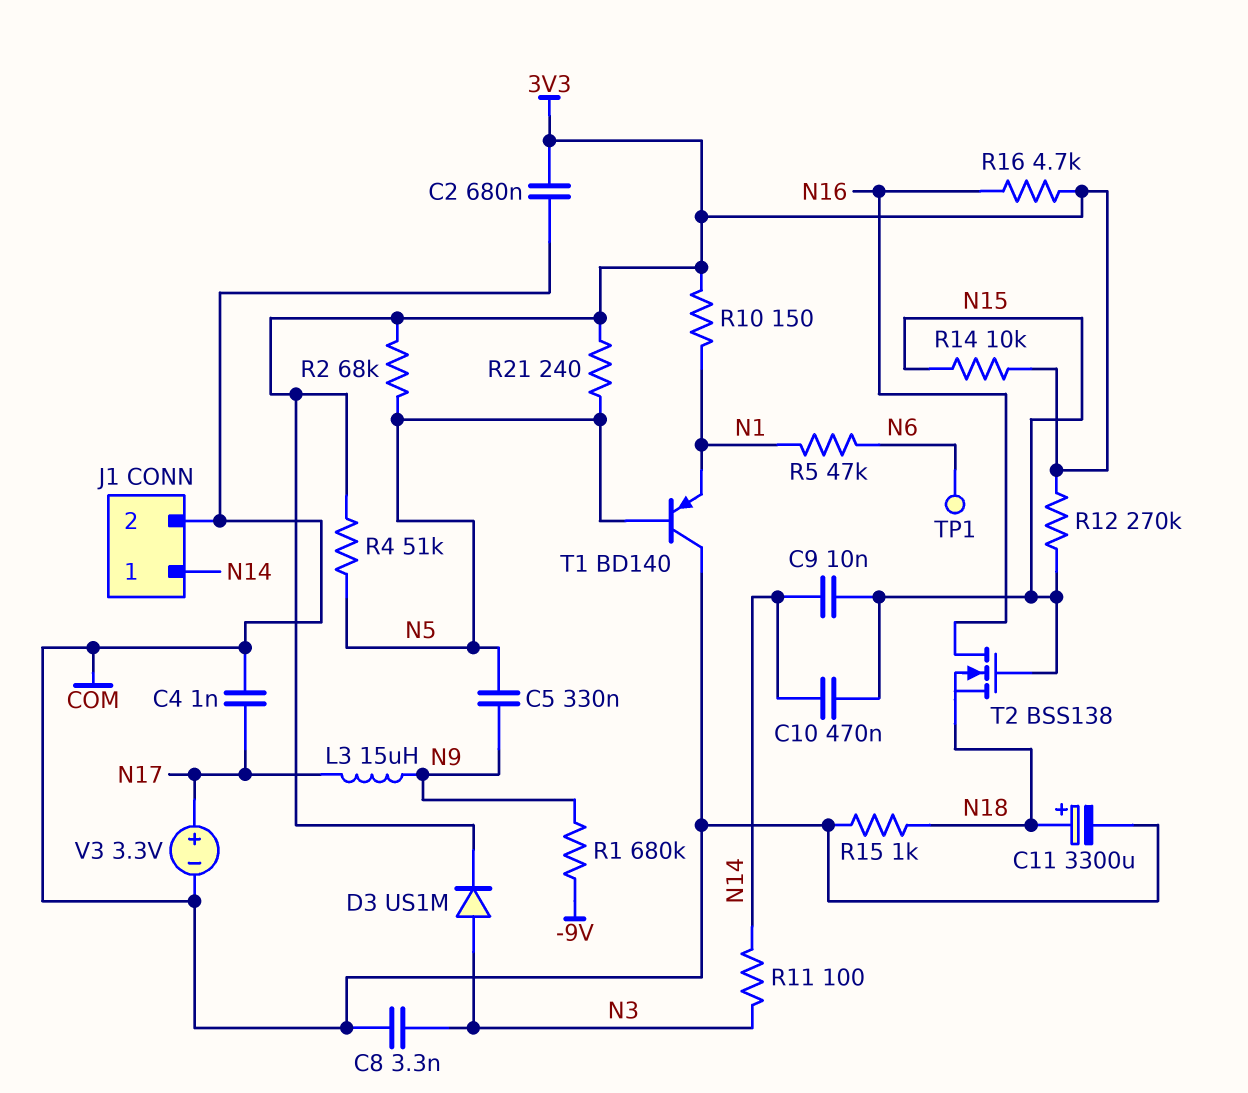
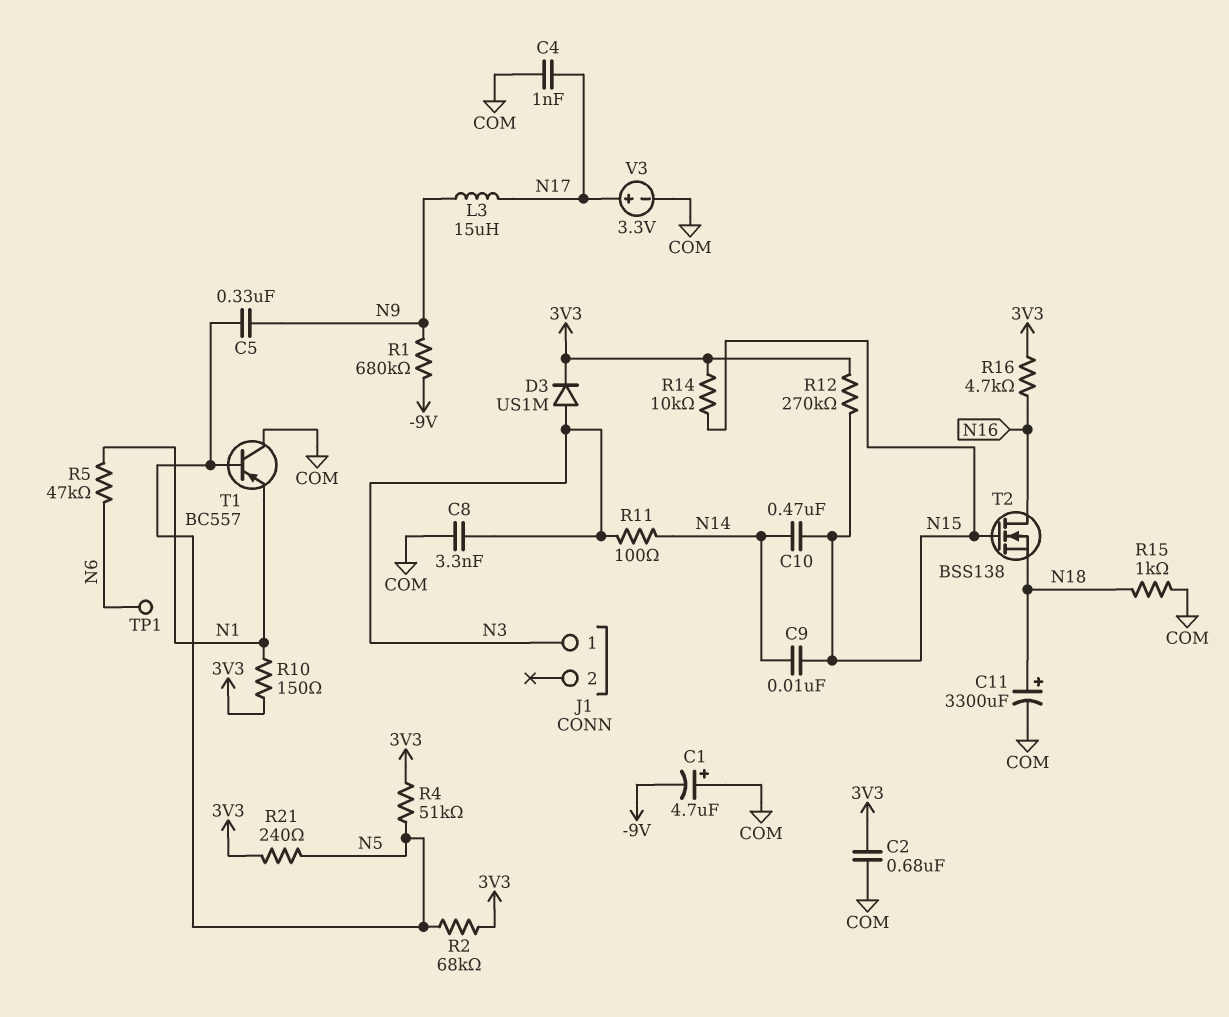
C1: none -> 4.7uF (plus COM, minus -9V)
J1 pin 1: N14 -> N3
J1 pin 2: COM -> none
T1: PNP BD140 (B N5, C COM, E N1) -> PNP BC557 (B N5, C COM, E N1)

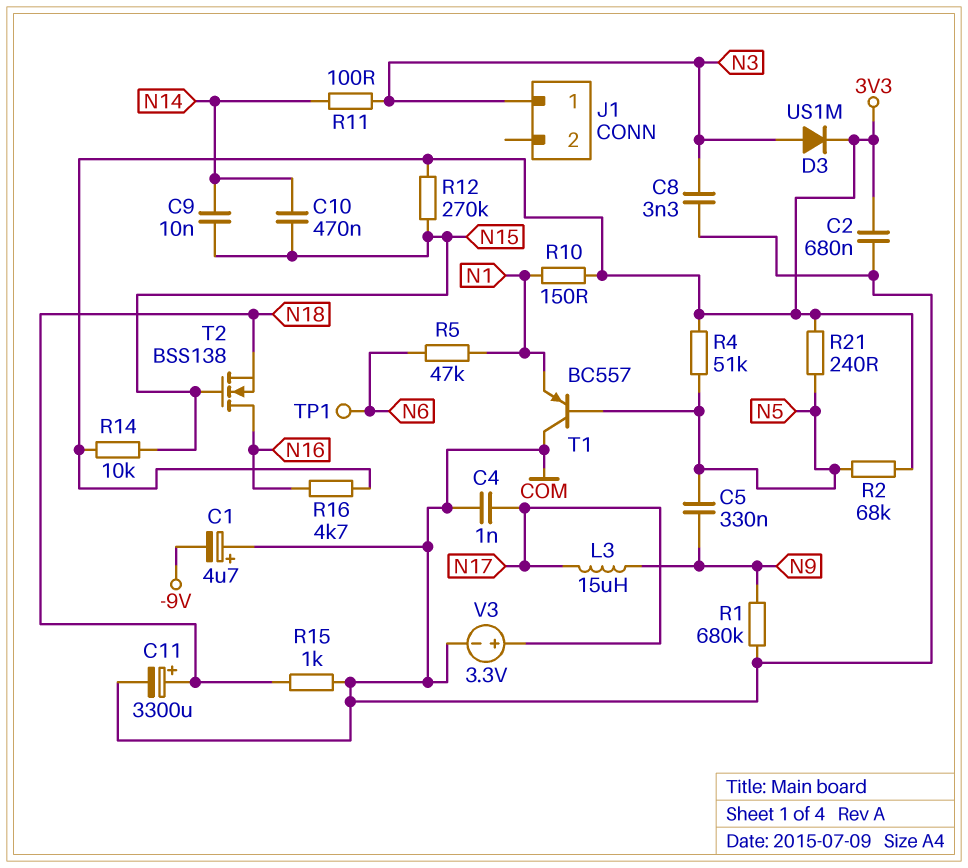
R1: 680k (-9V, N9) -> 680k (COM, N9)

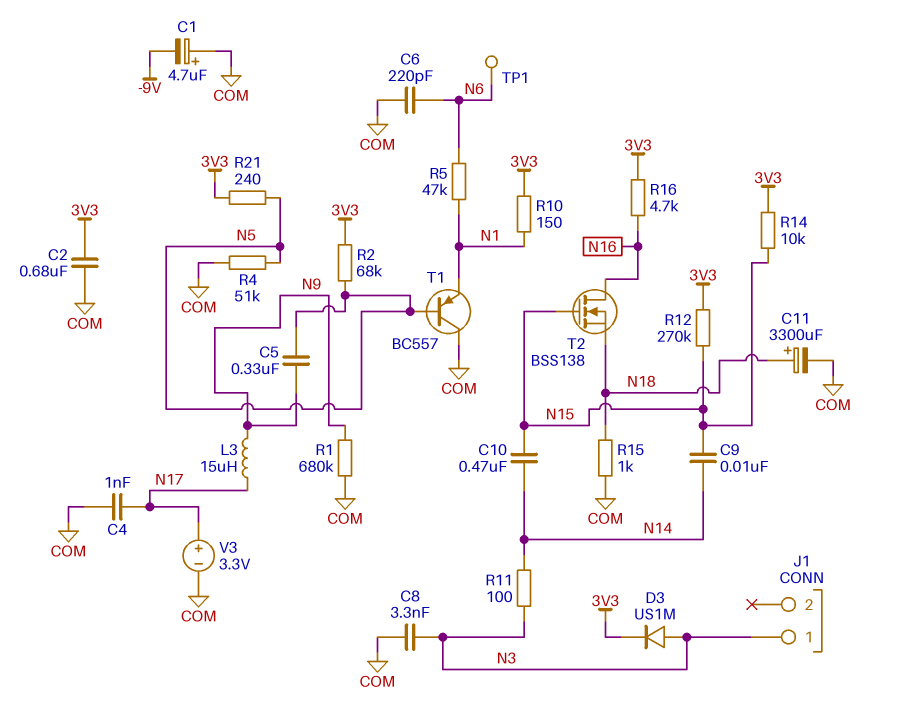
C6: none -> 220pF (COM, N6)
R4: 51k (3V3, N5) -> 51k (COM, N5)

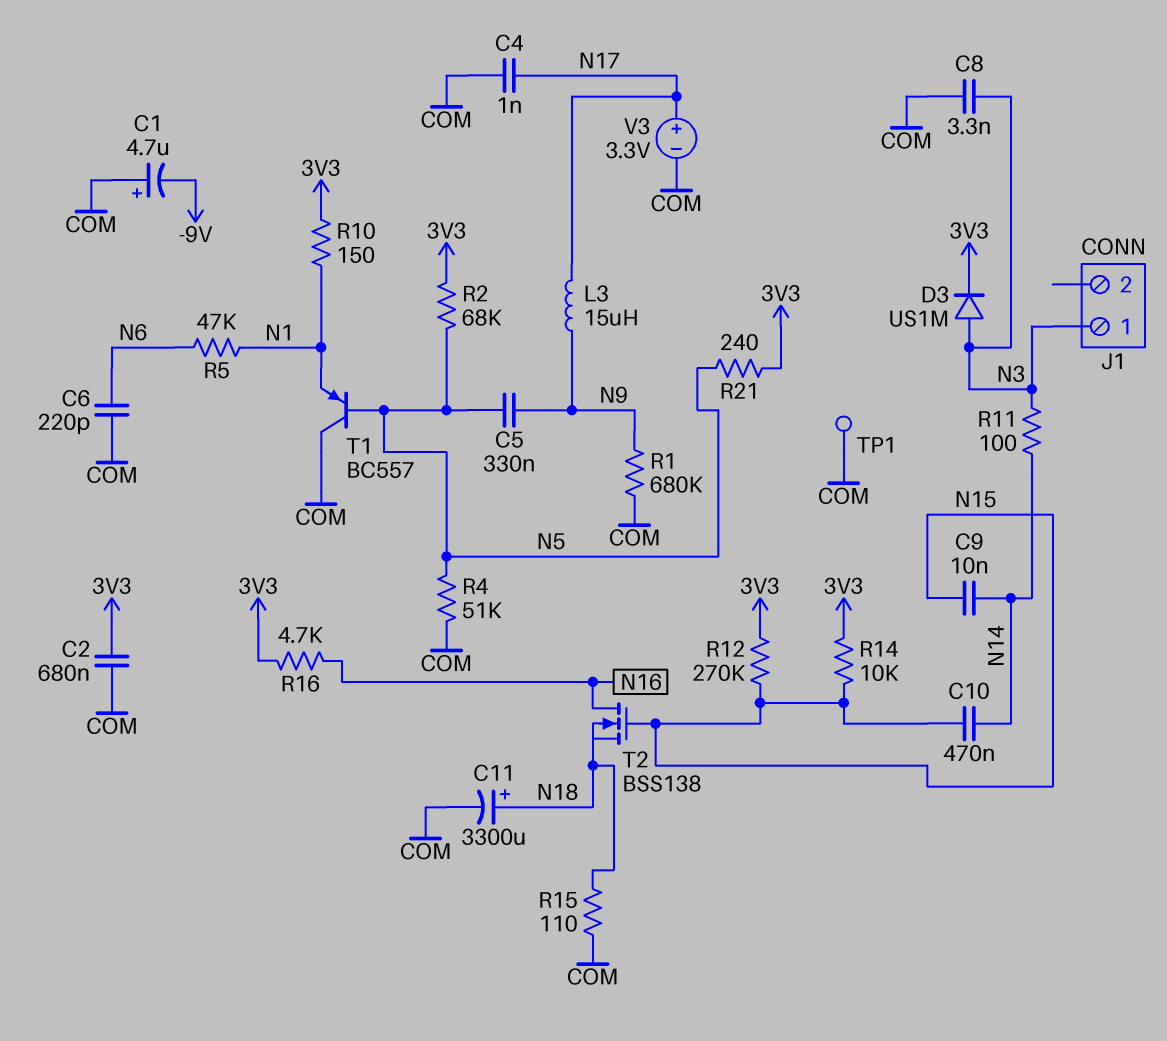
R15: 1k (COM, N18) -> 110 (COM, N18)
TP1: test point (N6) -> test point (COM)

